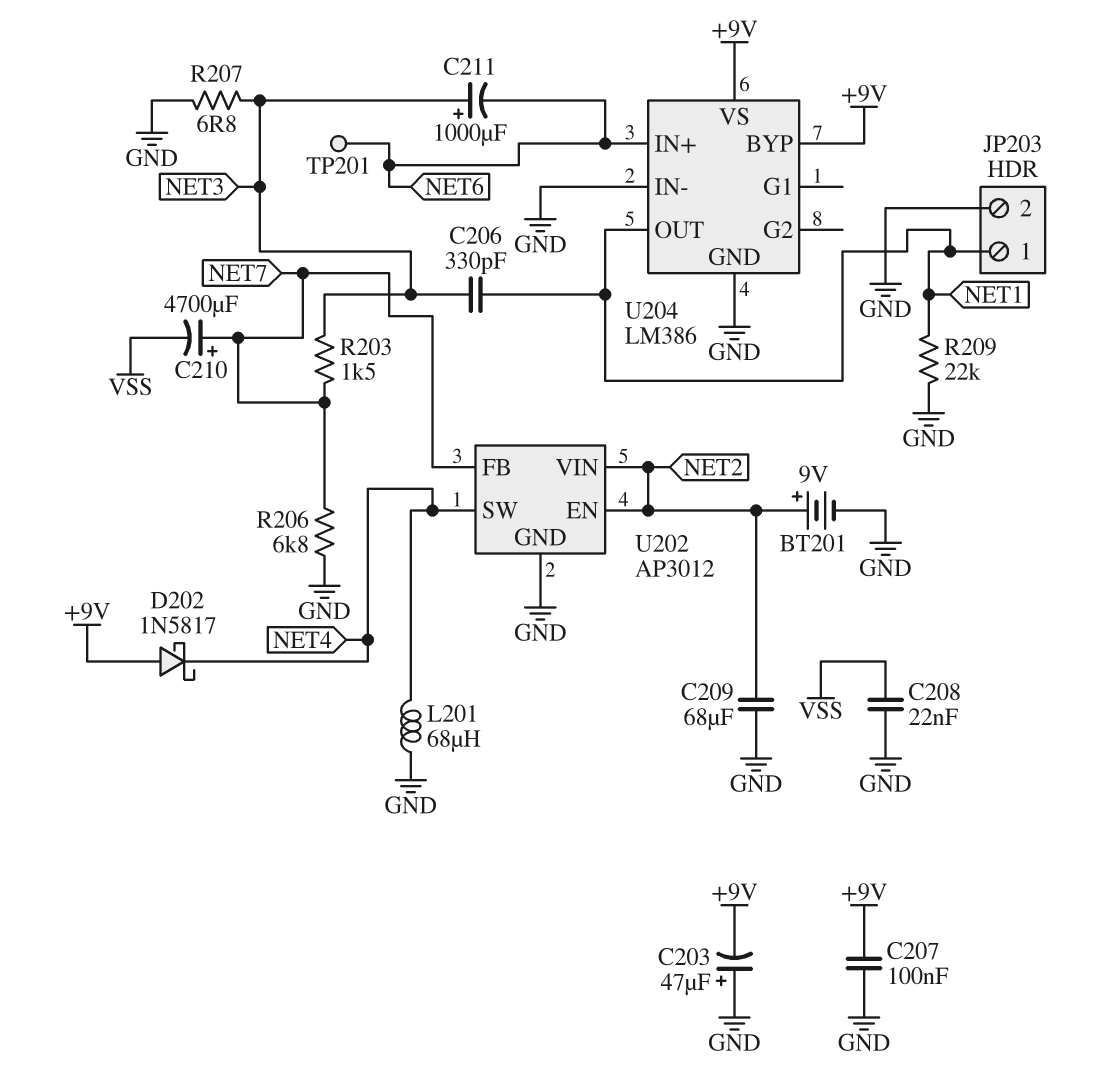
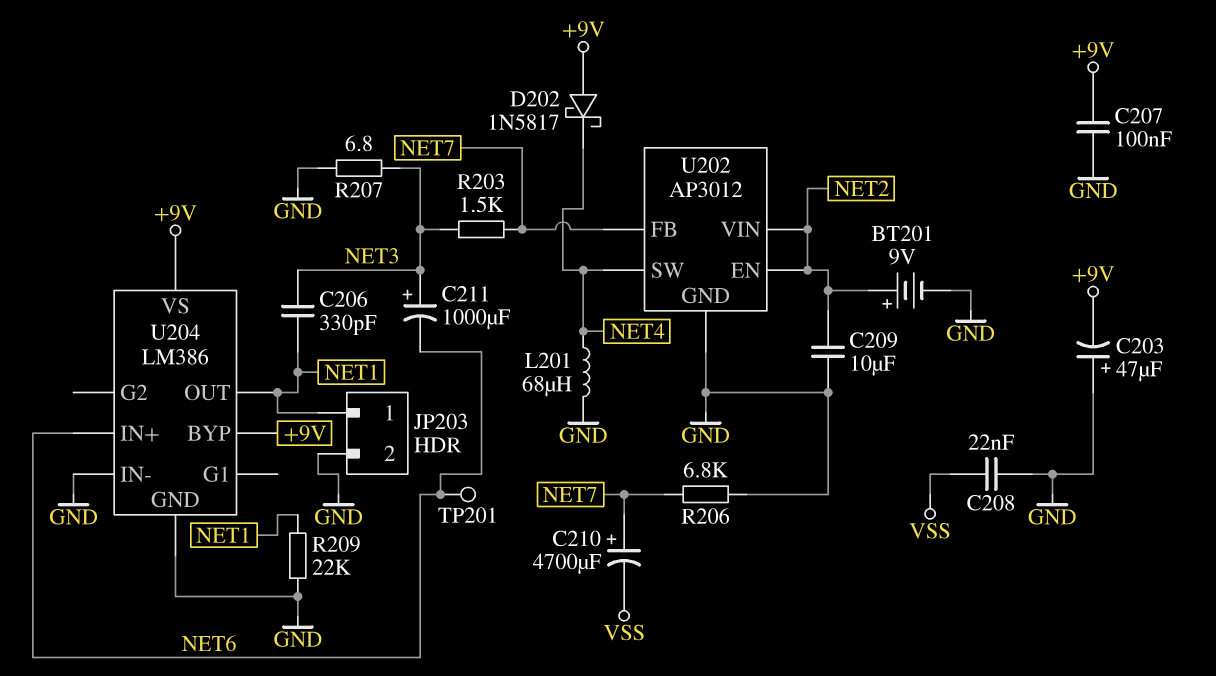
C209: 68uF (GND, NET2) -> 10uF (GND, NET2)

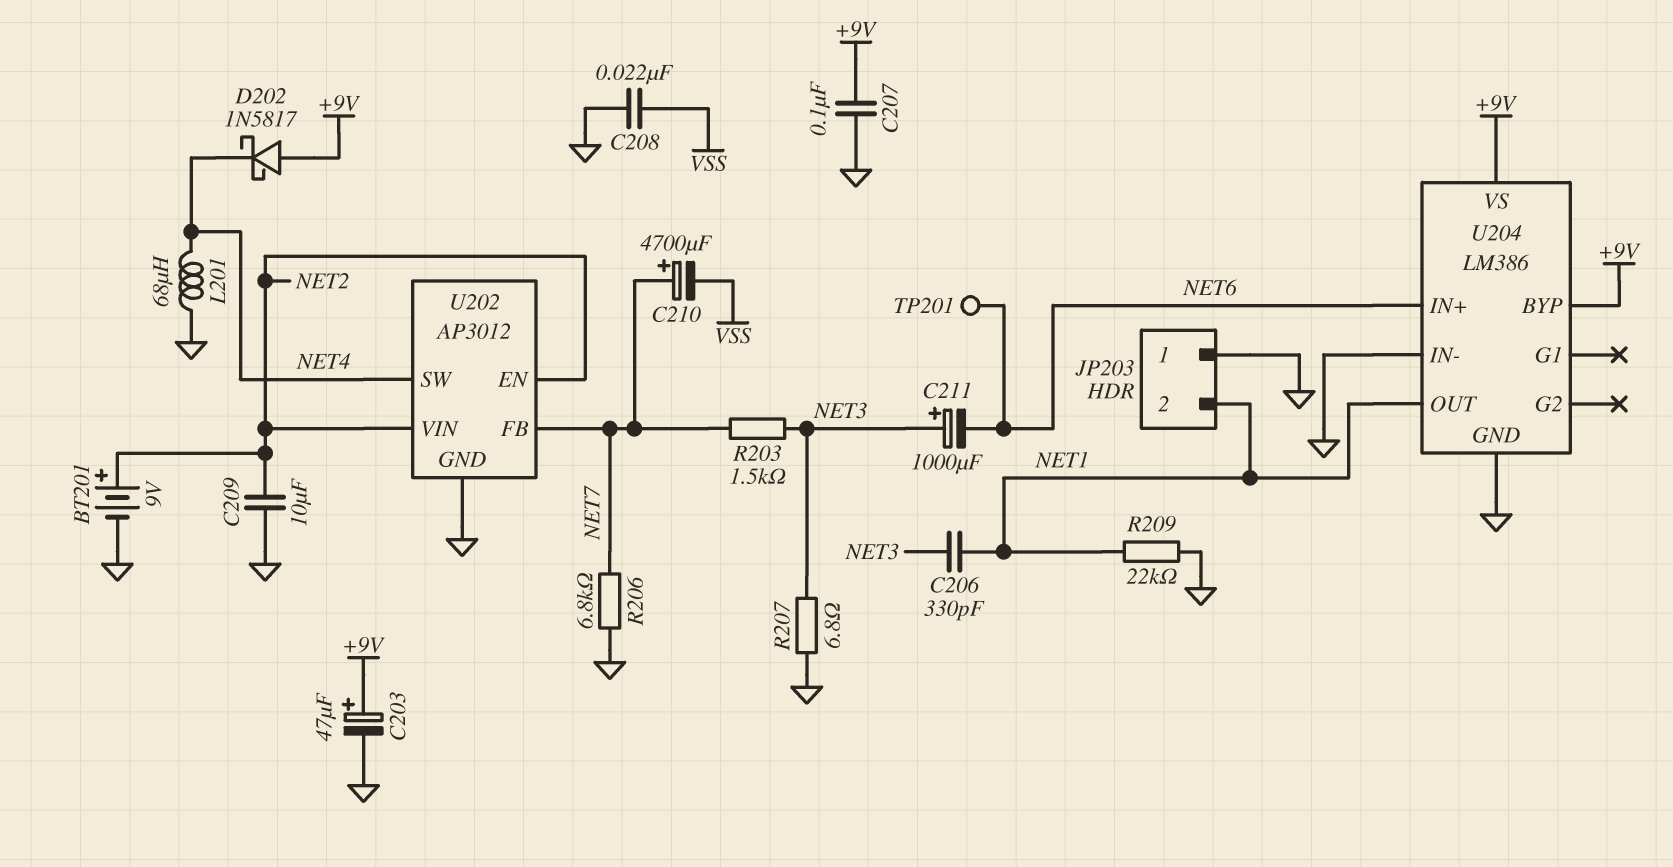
C203: 47uF (plus GND, minus +9V) -> 47uF (plus +9V, minus GND)
JP203 pin 1: NET1 -> GND
JP203 pin 2: GND -> NET1

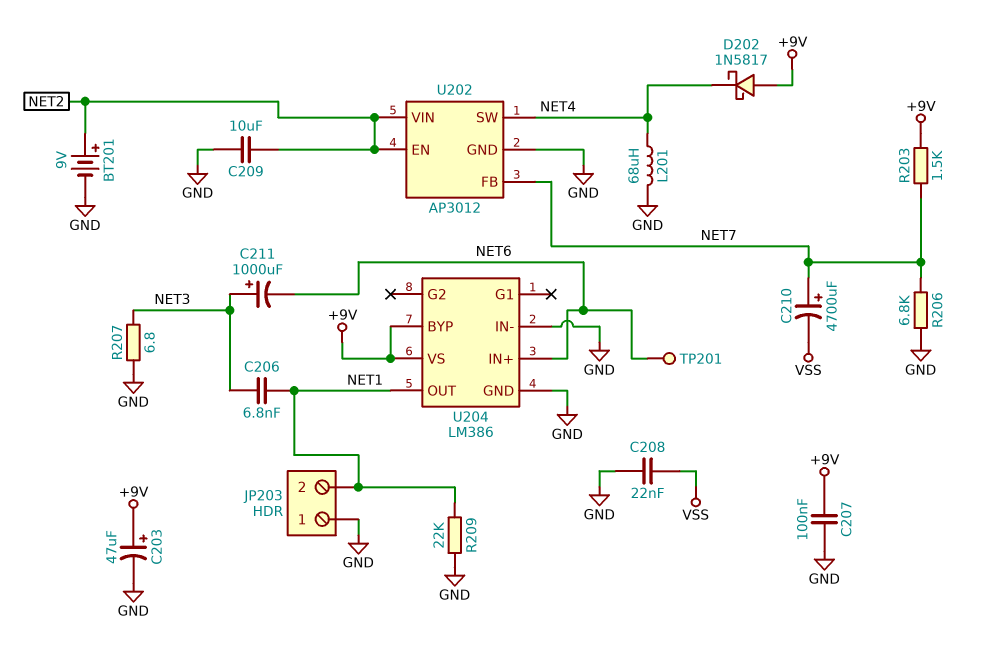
C206: 330pF (NET1, NET3) -> 6.8nF (NET1, NET3)
R203: 1.5k (NET3, NET7) -> 1.5k (+9V, NET7)

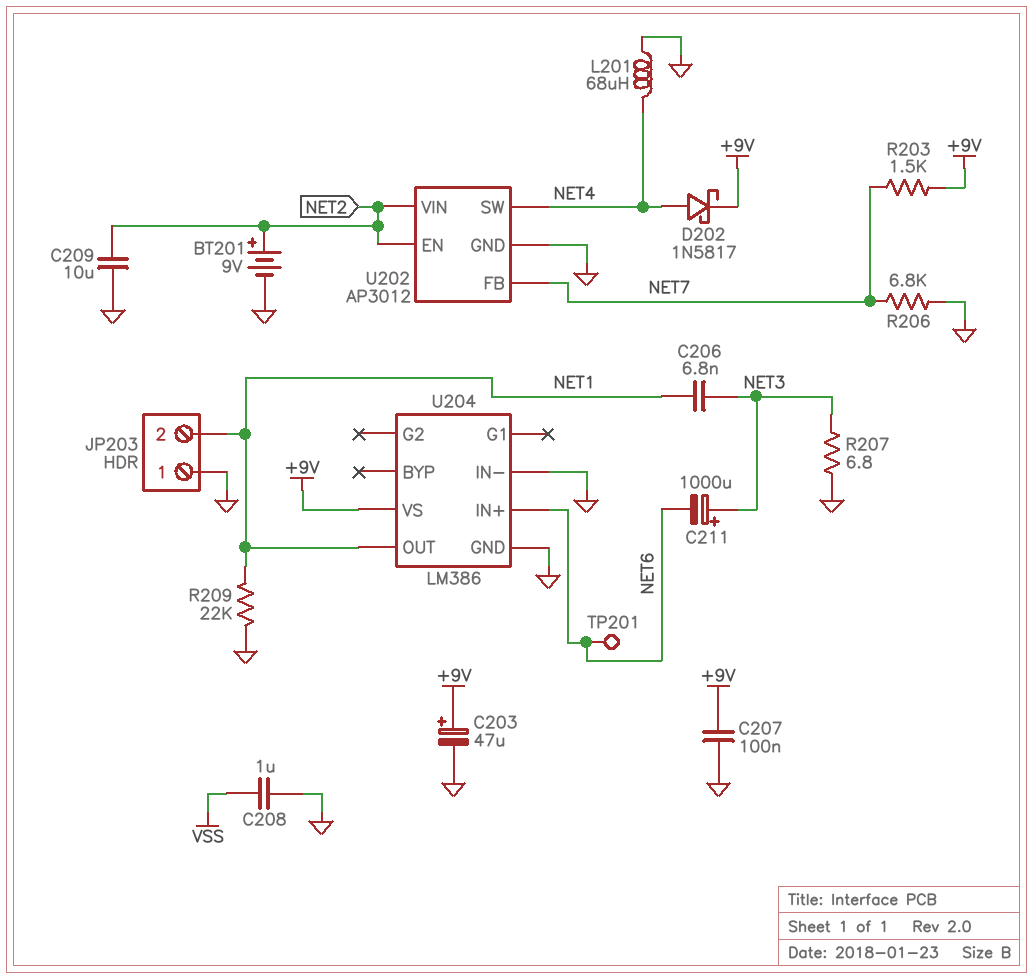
C208: 22nF (GND, VSS) -> 1uF (GND, VSS)
C210: 4700uF (plus NET7, minus VSS) -> none
D202: schottky 1N5817 (A +9V, K NET4) -> schottky 1N5817 (A NET4, K +9V)
U204 pin BYP: +9V -> none

